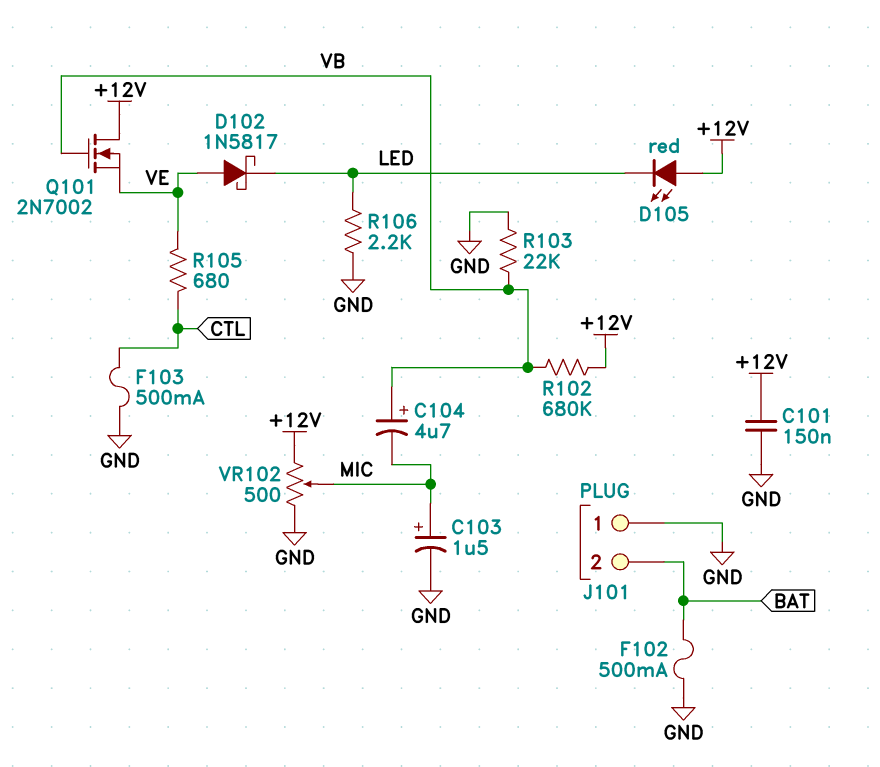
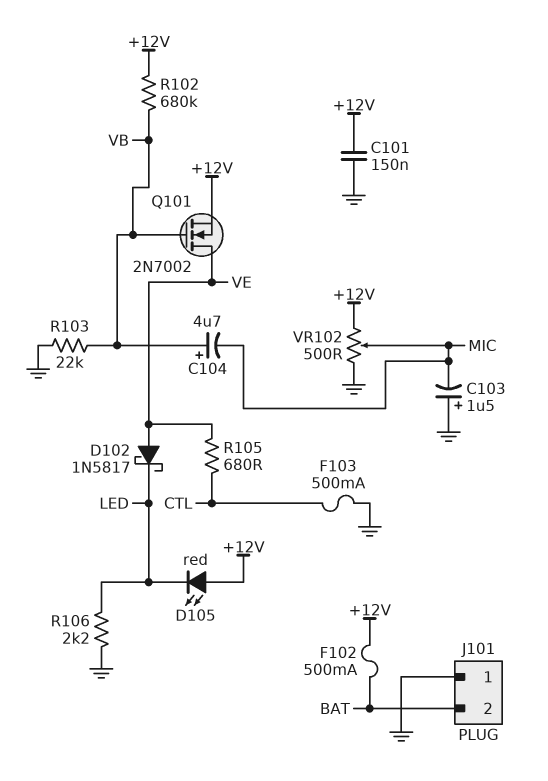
C103: 1.5uF (plus MIC, minus GND) -> 1.5uF (plus GND, minus MIC)
F102: 500mA (BAT, GND) -> 500mA (+12V, BAT)
Q101: NMOS 2N7002 (G VB, D +12V, S VE) -> NMOS 2N7002 (G VB, D VE, S +12V)

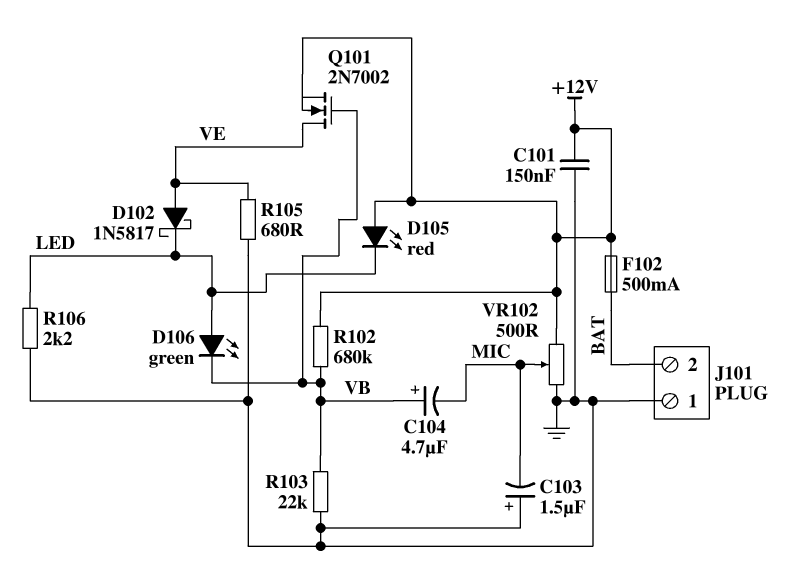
D106: none -> LED green (A LED, K VB)
F103: 500mA (CTL, GND) -> none
R105: 680 (CTL, VE) -> 680 (GND, VE)

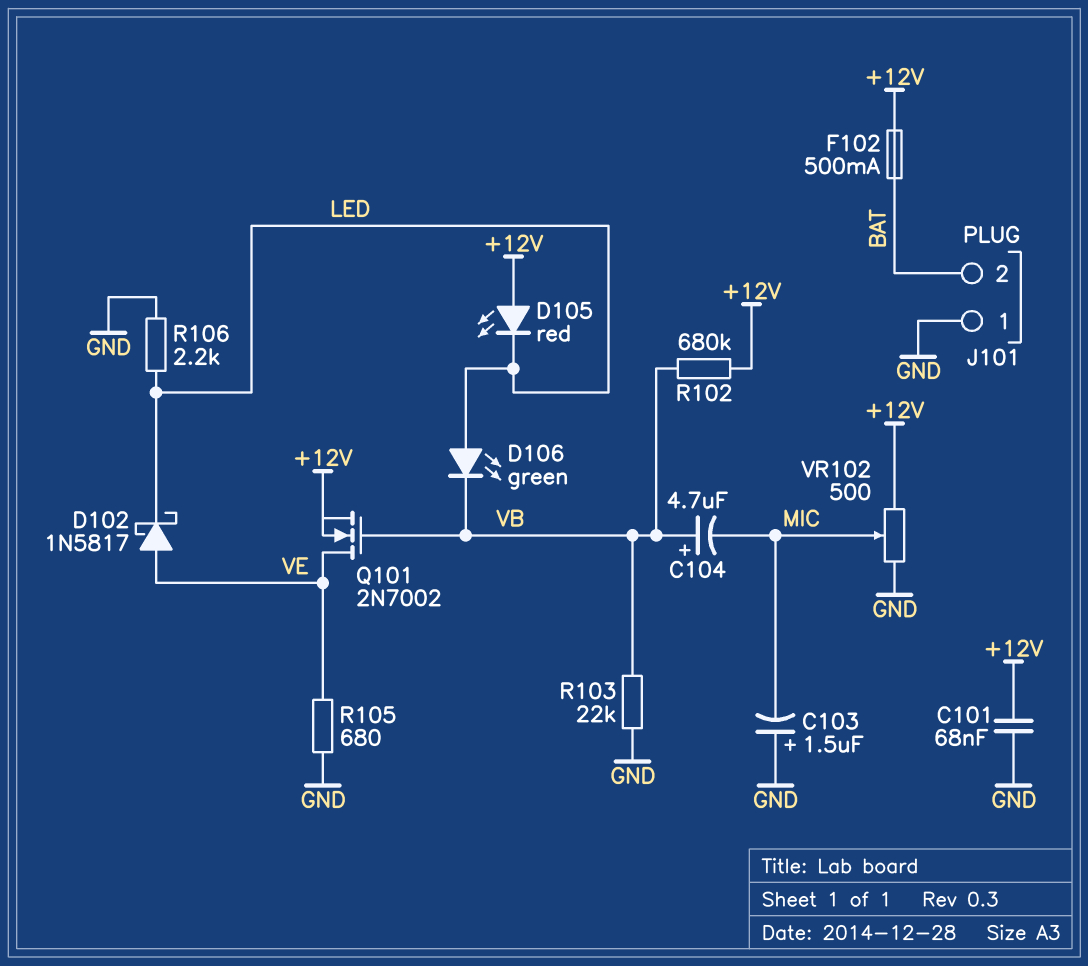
C101: 150nF (+12V, GND) -> 68nF (+12V, GND)

